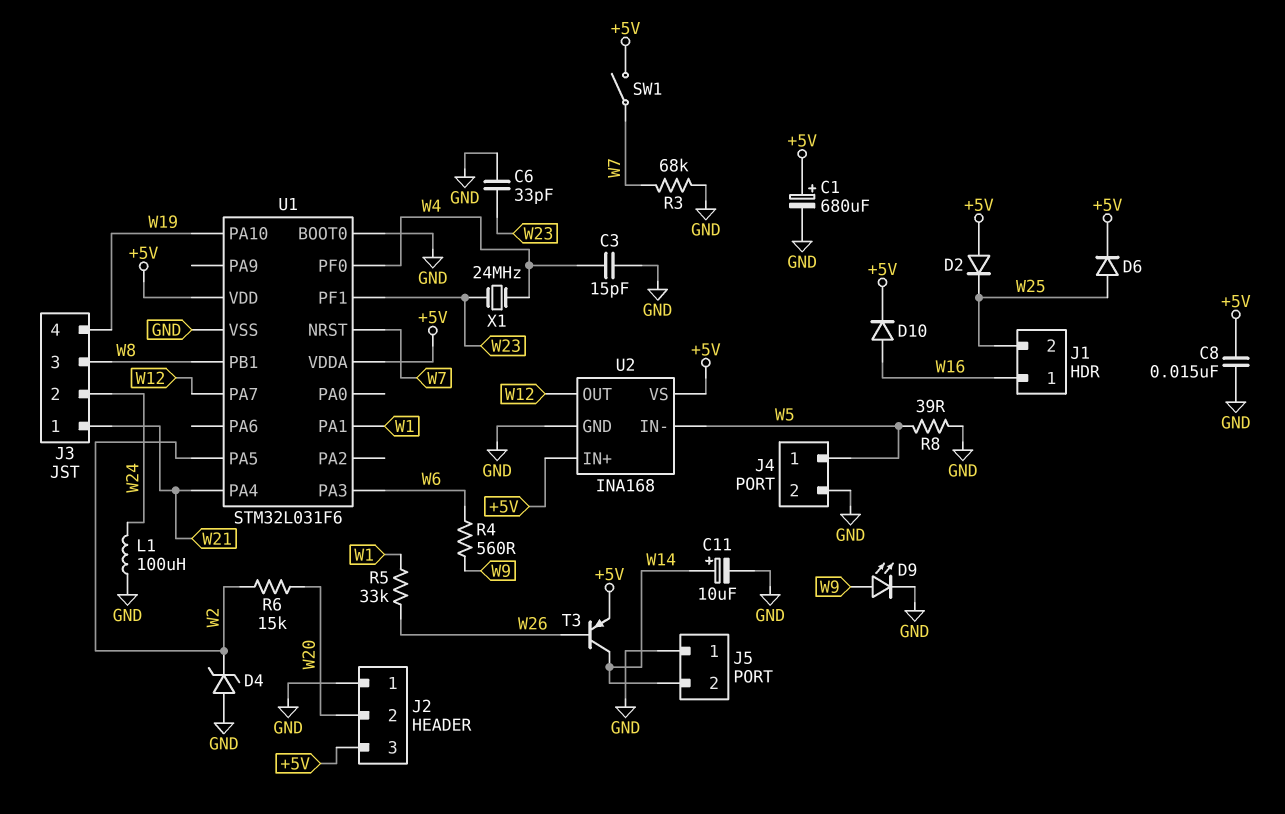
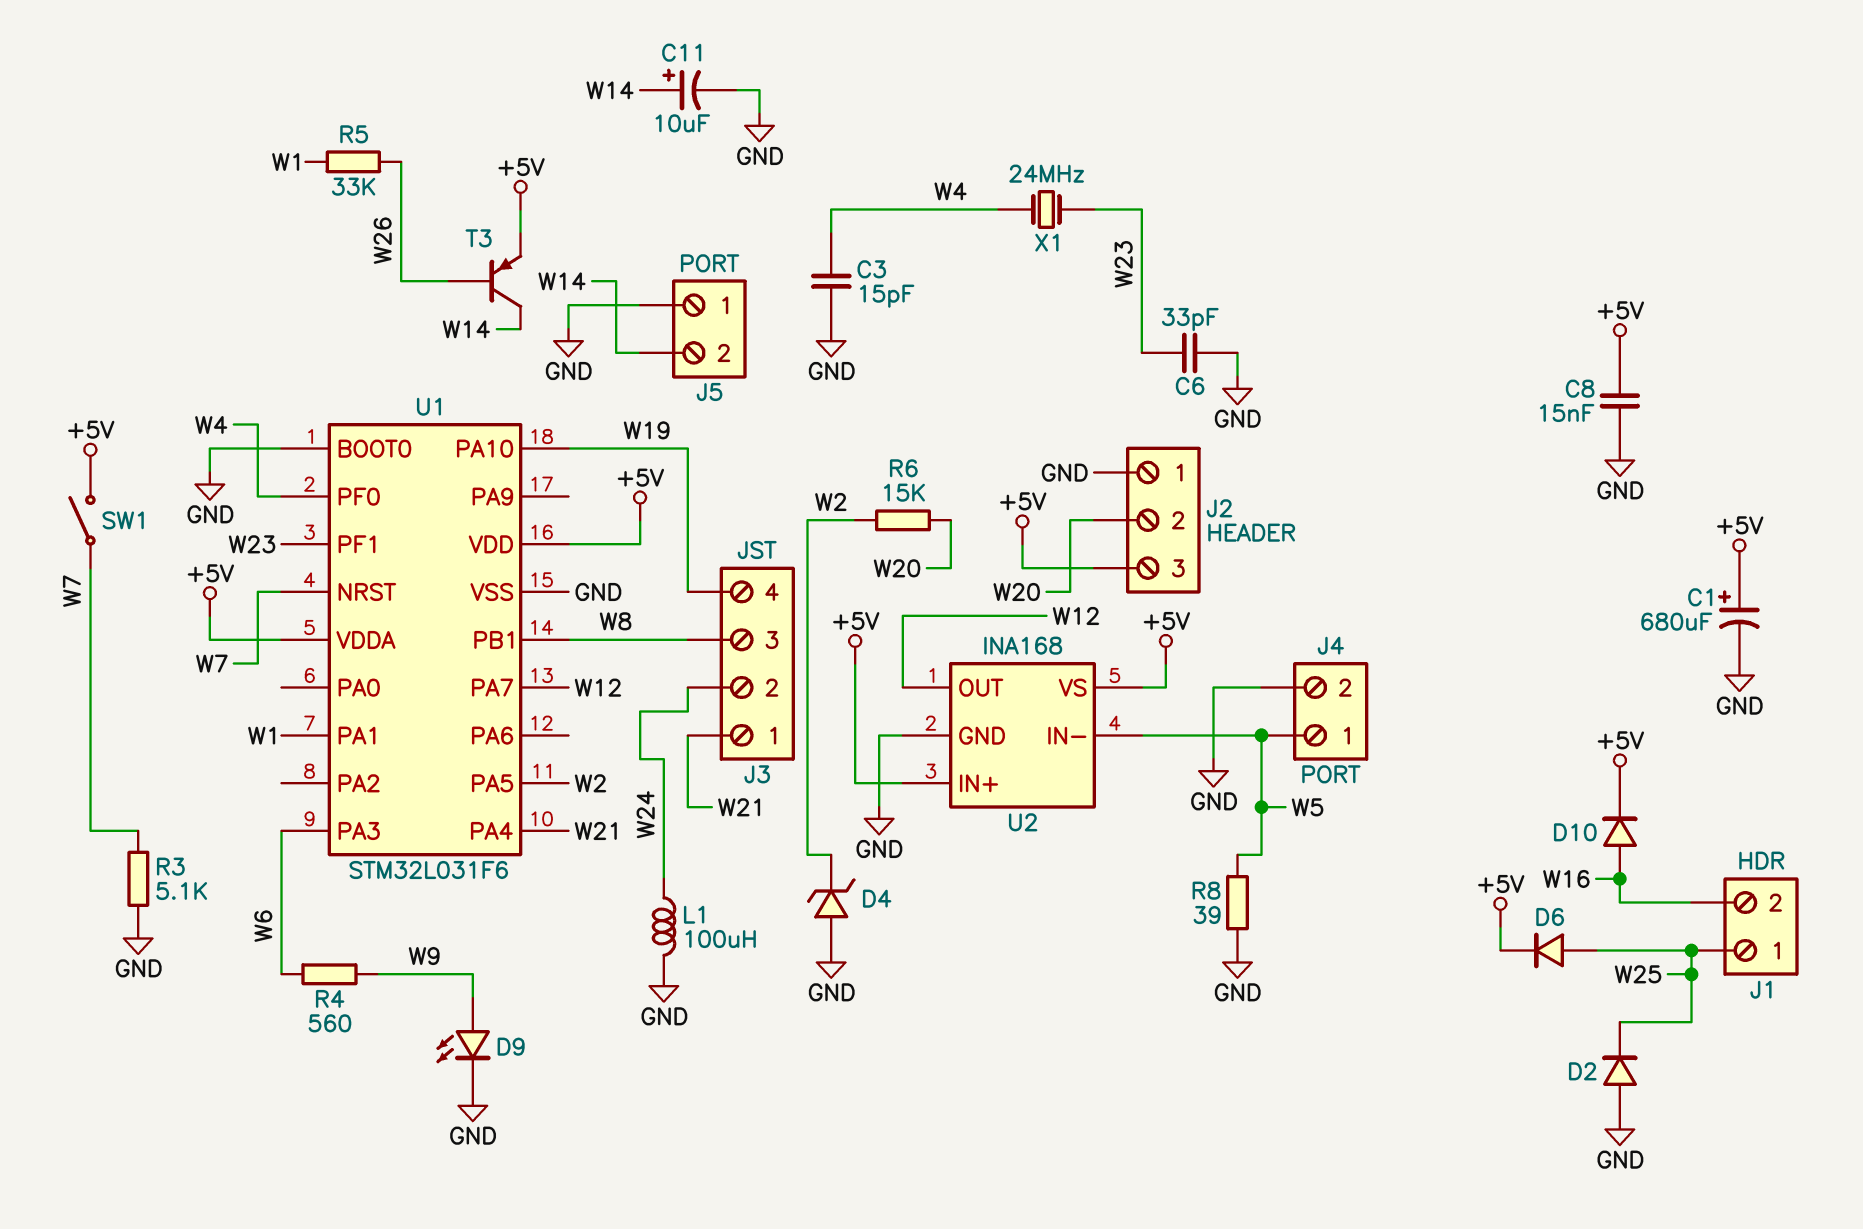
D2: diode (A +5V, K W25) -> diode (A GND, K W25)
J1 pin 1: W16 -> W25
J1 pin 2: W25 -> W16
R3: 68k (GND, W7) -> 5.1k (GND, W7)

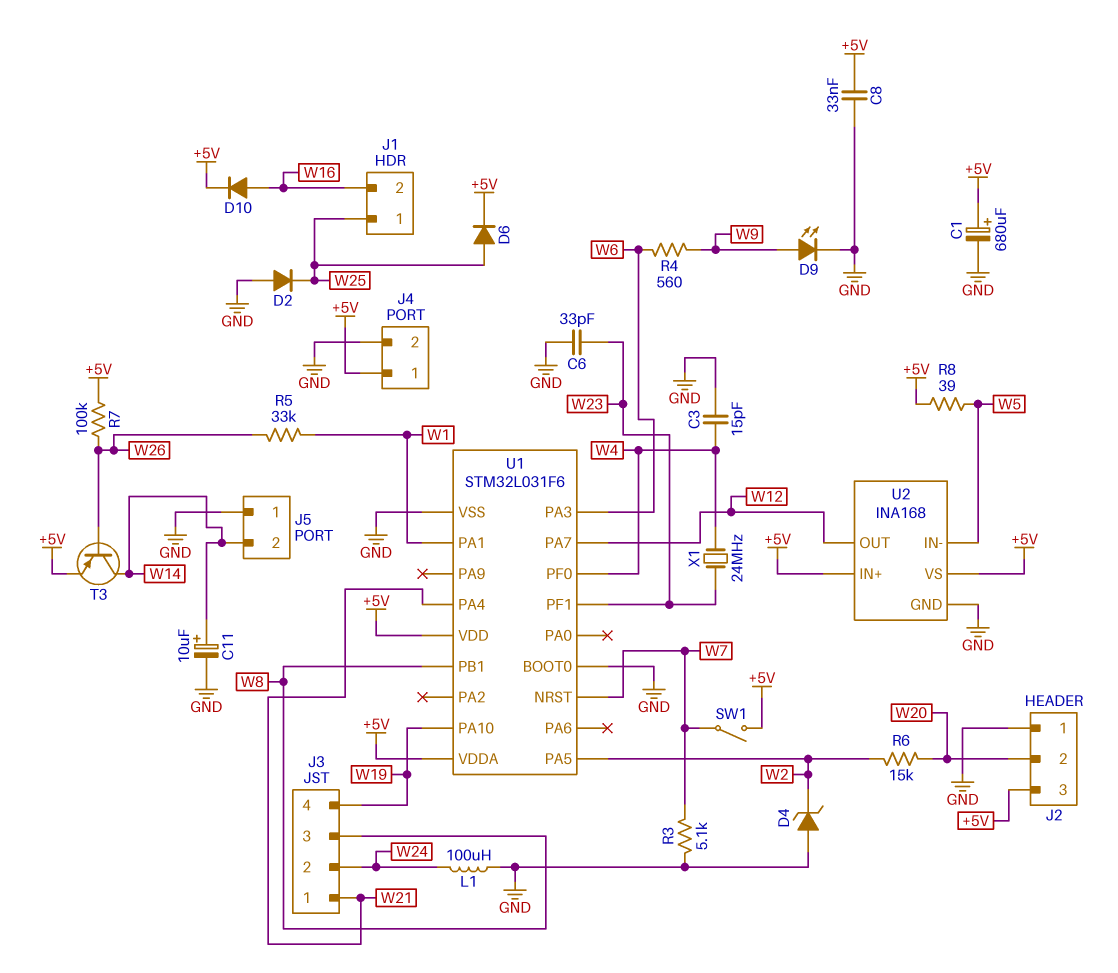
C8: 15nF (+5V, GND) -> 33nF (+5V, GND)
J4 pin 1: W5 -> +5V
R7: none -> 100k (+5V, W26)
R8: 39 (GND, W5) -> 39 (+5V, W5)

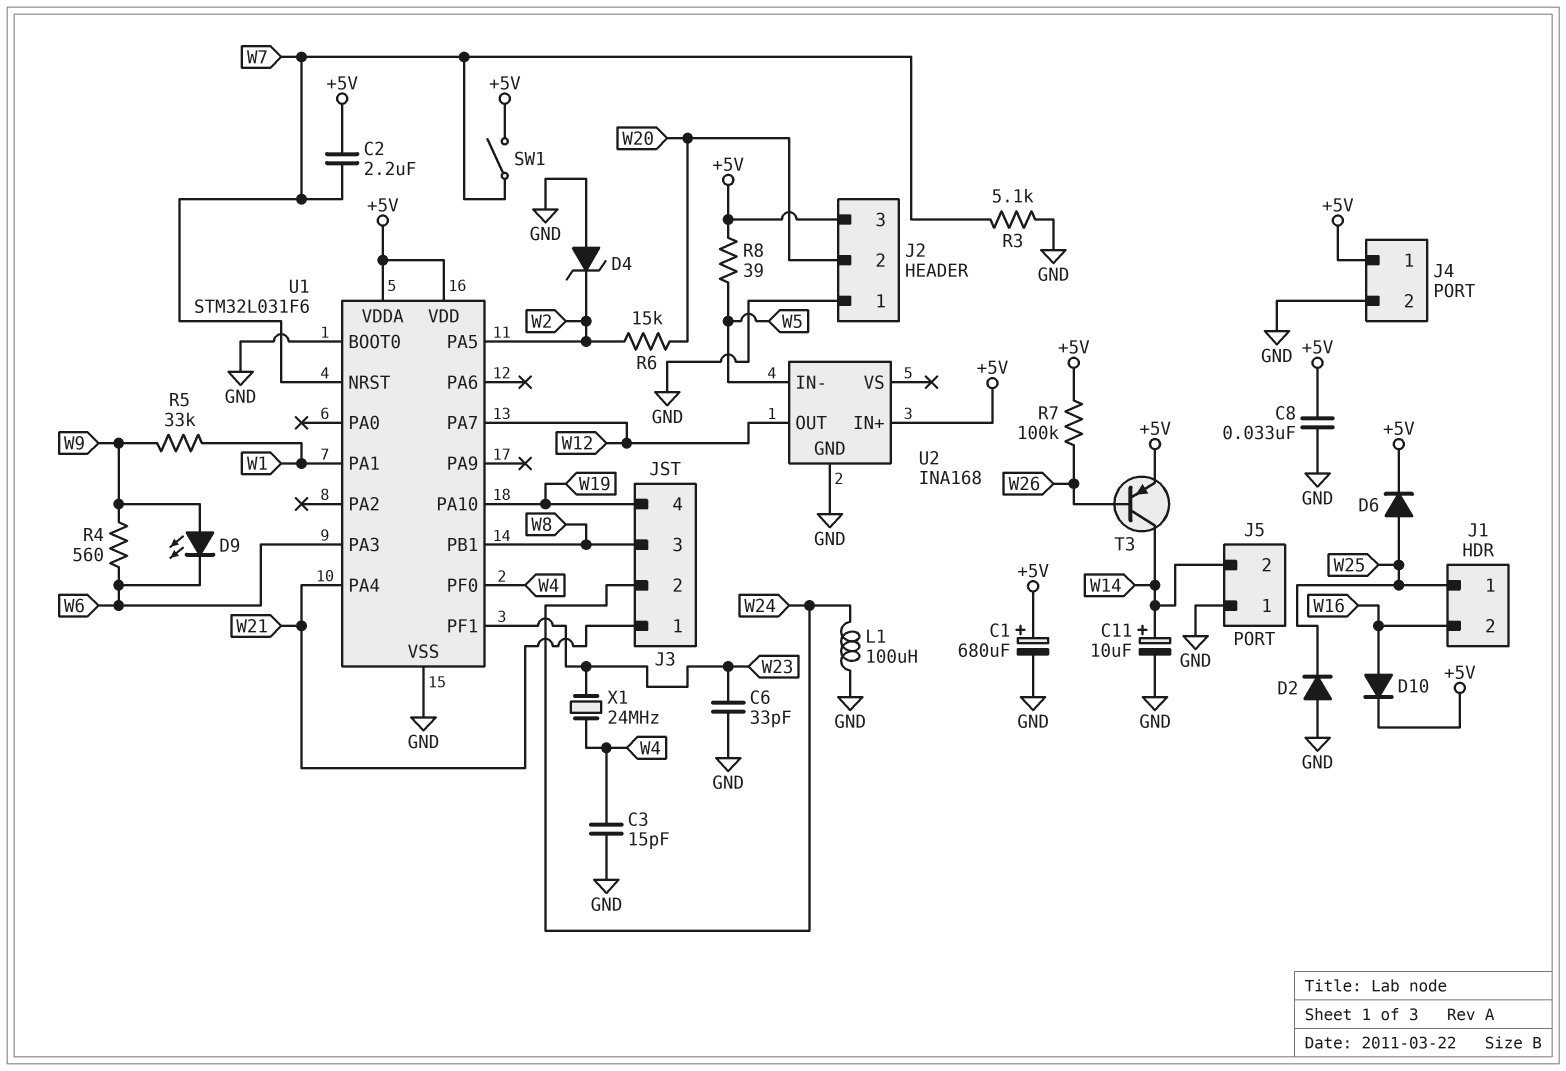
C2: none -> 2.2uF (+5V, W7)
D9: LED (A W9, K GND) -> LED (A W9, K W6)
R5: 33k (W1, W26) -> 33k (W1, W9)
U2 pin VS: +5V -> none

